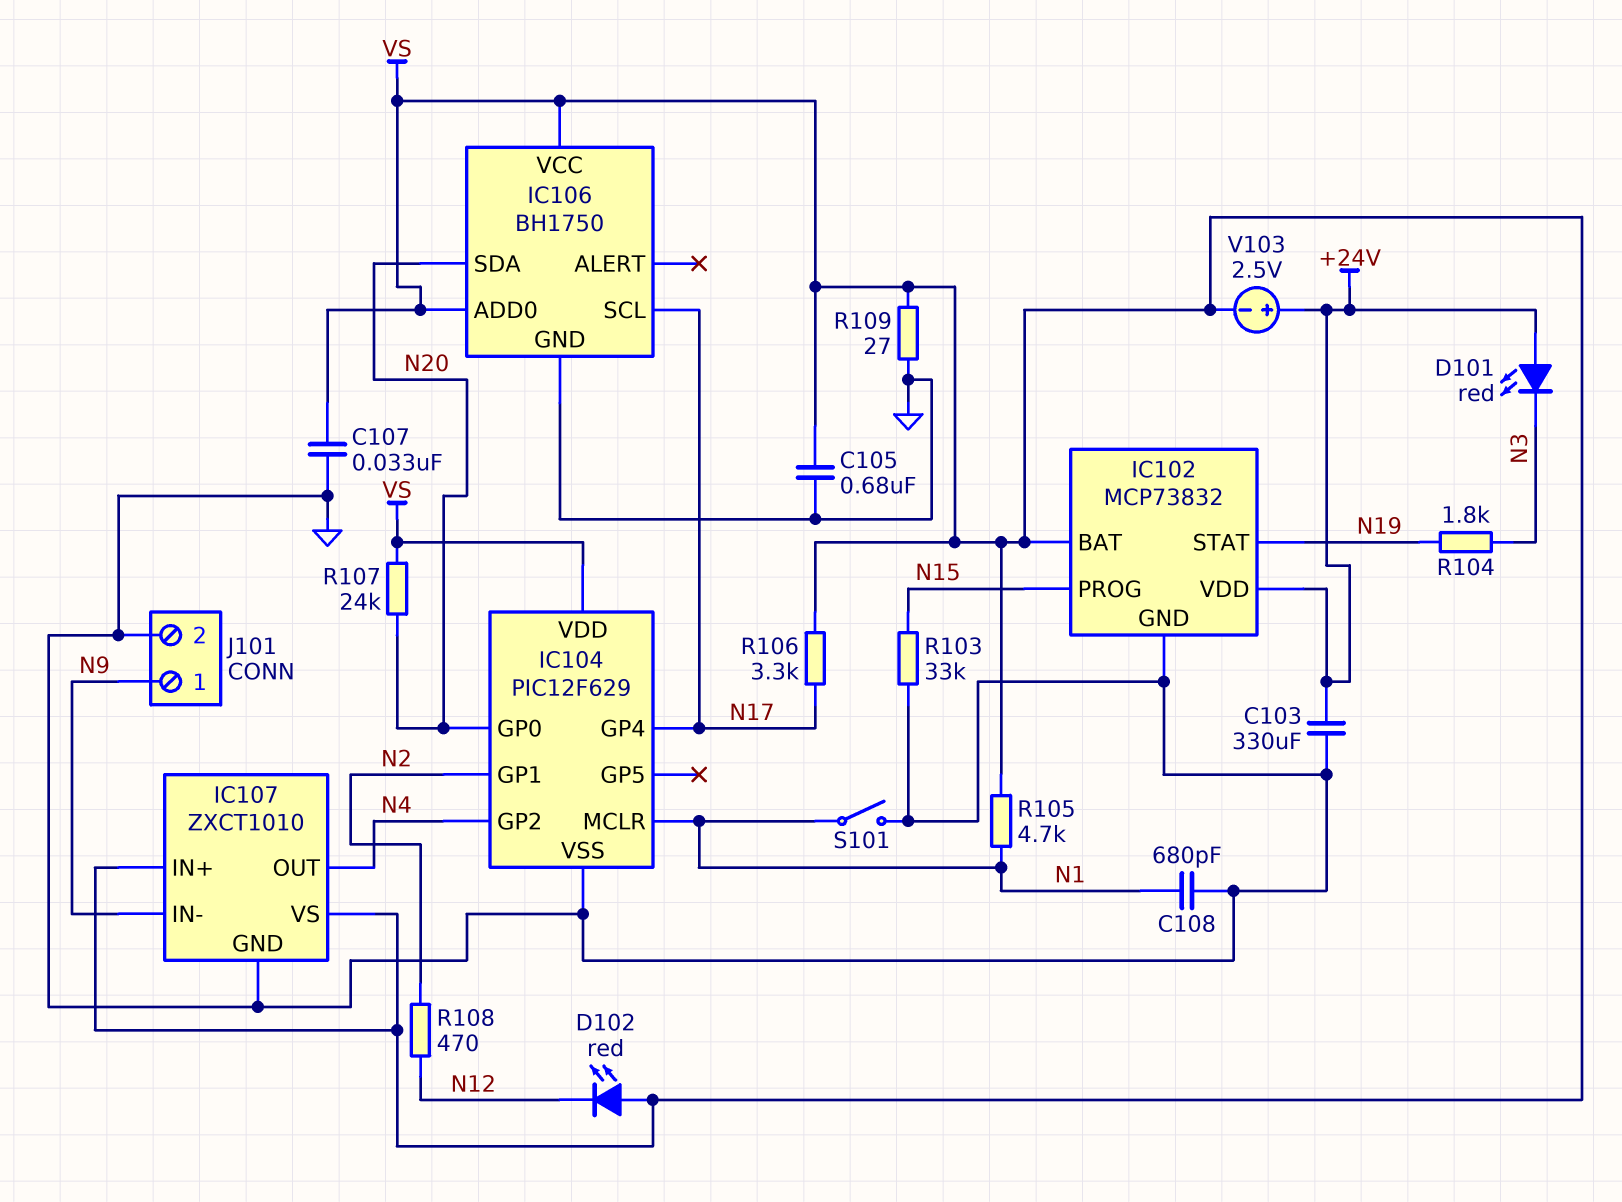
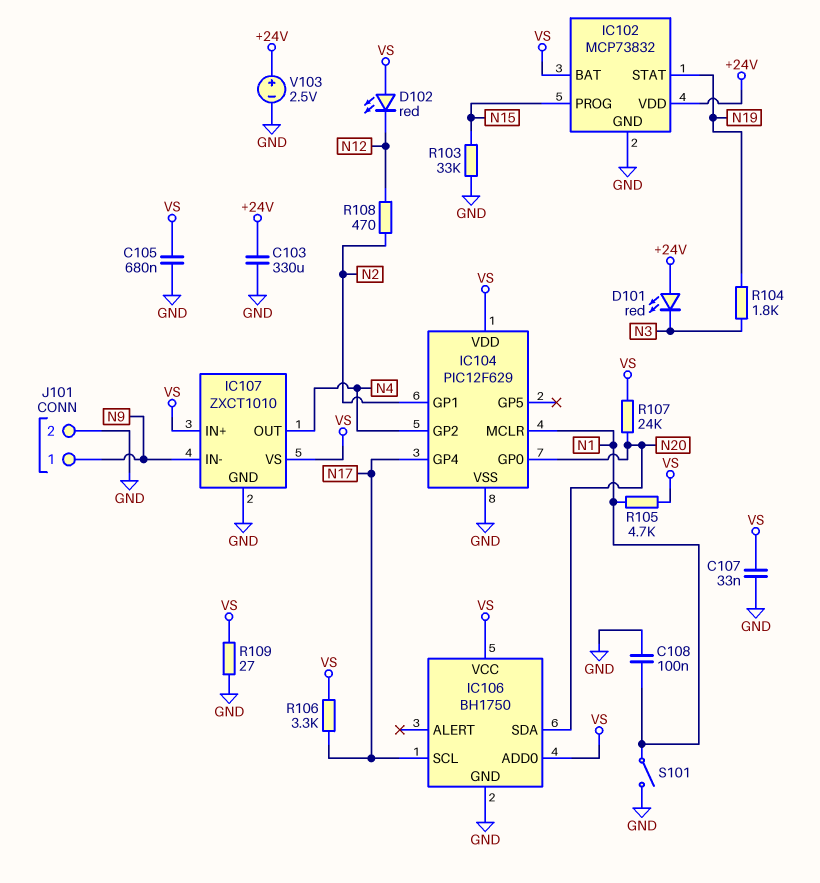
C108: 680pF (GND, N1) -> 100nF (GND, N1)
V103: 2.5V (plus +24V, minus VS) -> 2.5V (plus +24V, minus GND)

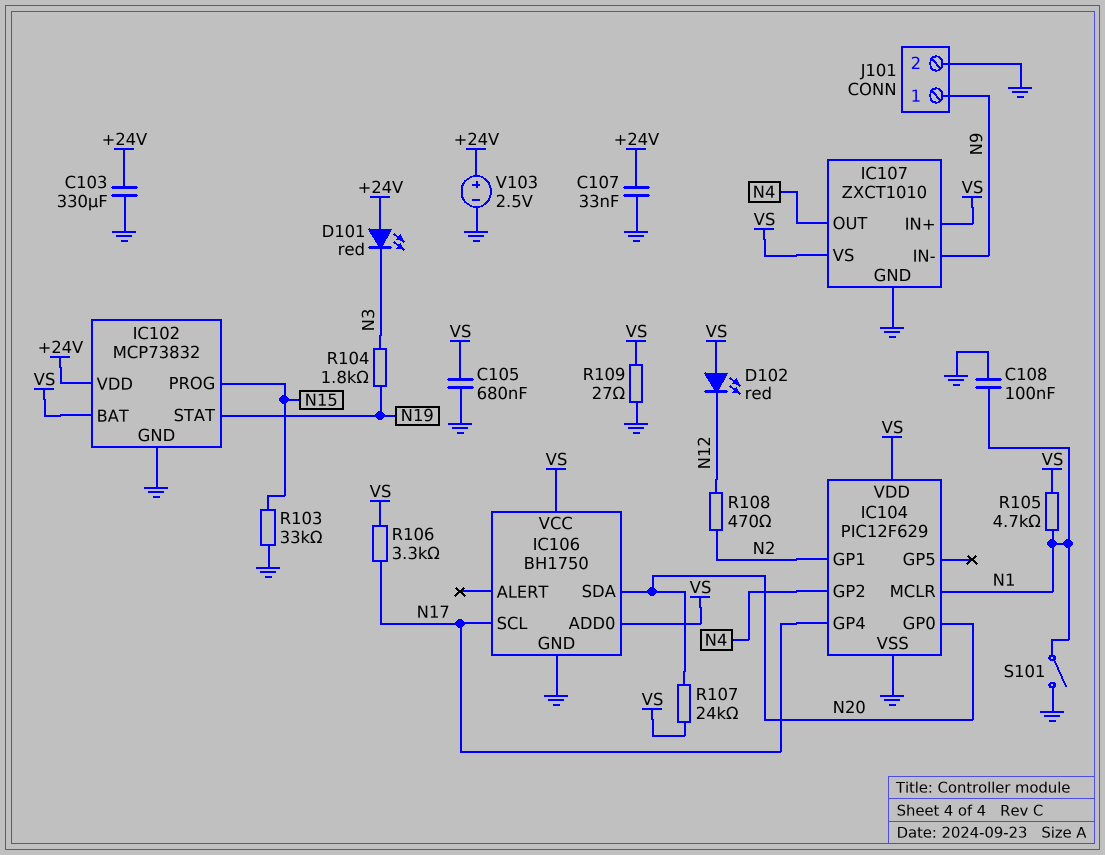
C107: 33nF (GND, VS) -> 33nF (+24V, GND)

